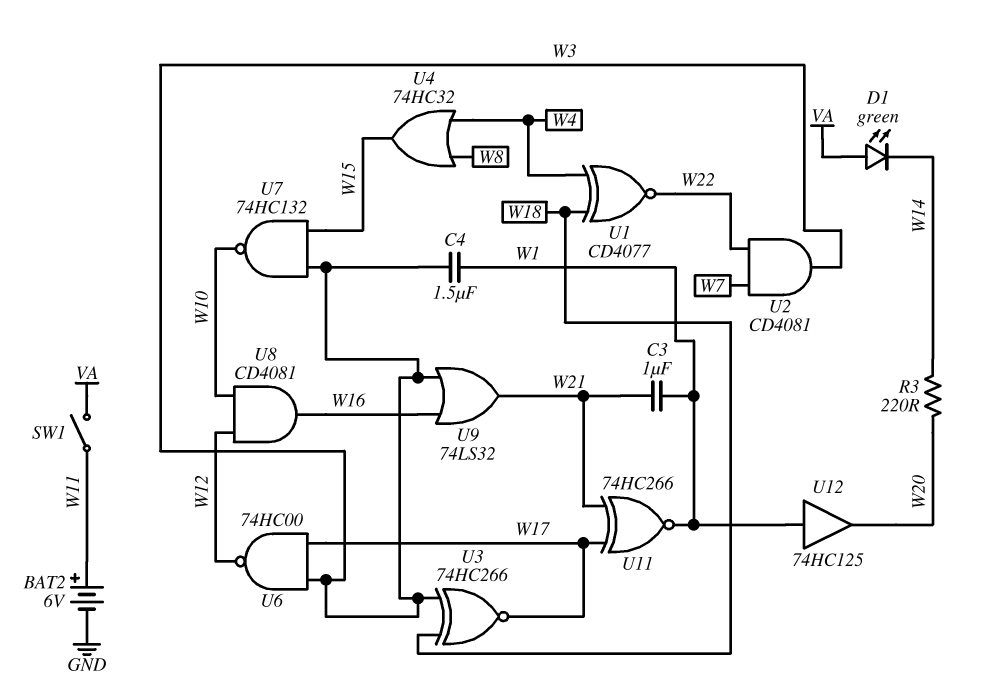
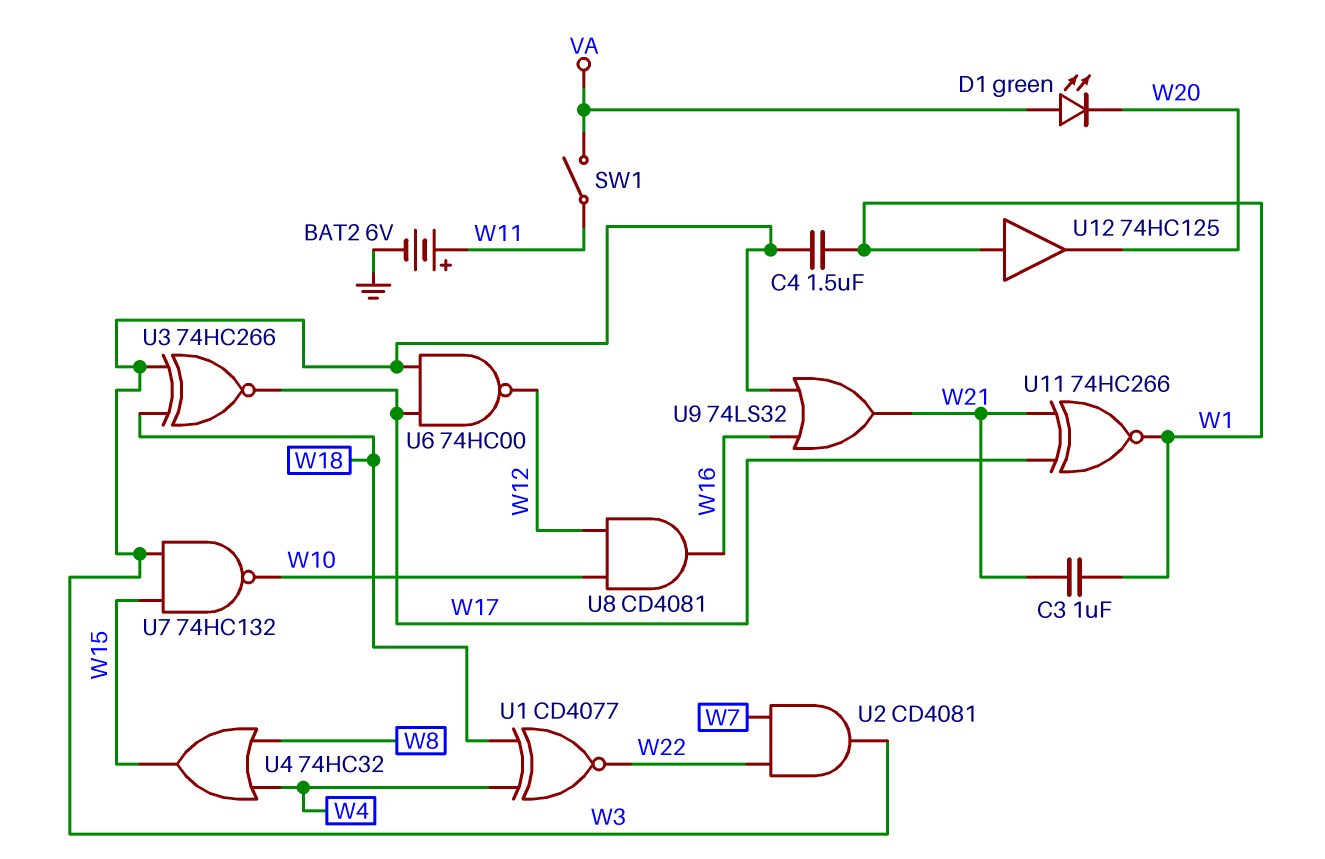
D1: LED green (A VA, K W14) -> LED green (A VA, K W20)
R3: 220 (W14, W20) -> none

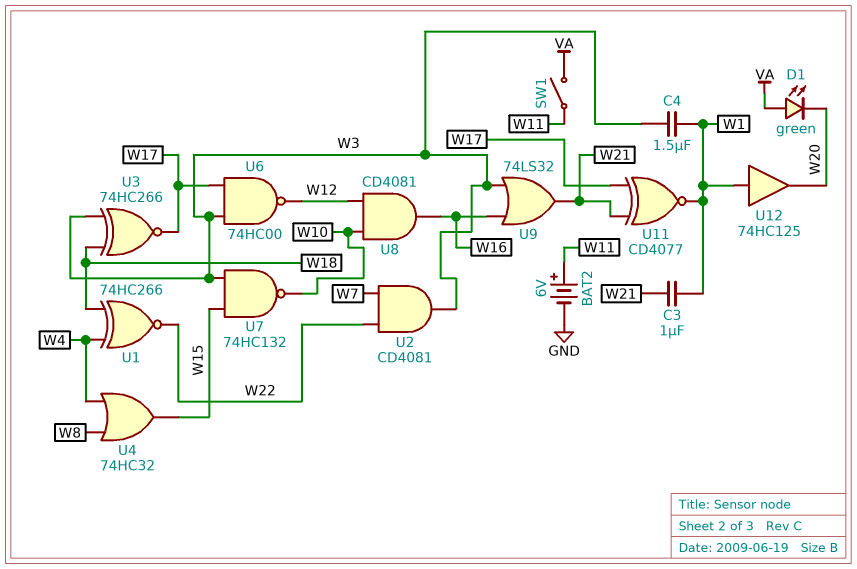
U1: XNOR CD4077 (in W4, in W18, out W22) -> XNOR 74HC266 (in W4, in W18, out W22)
U11: XNOR 74HC266 (in W17, in W21, out W1) -> XNOR CD4077 (in W17, in W21, out W1)

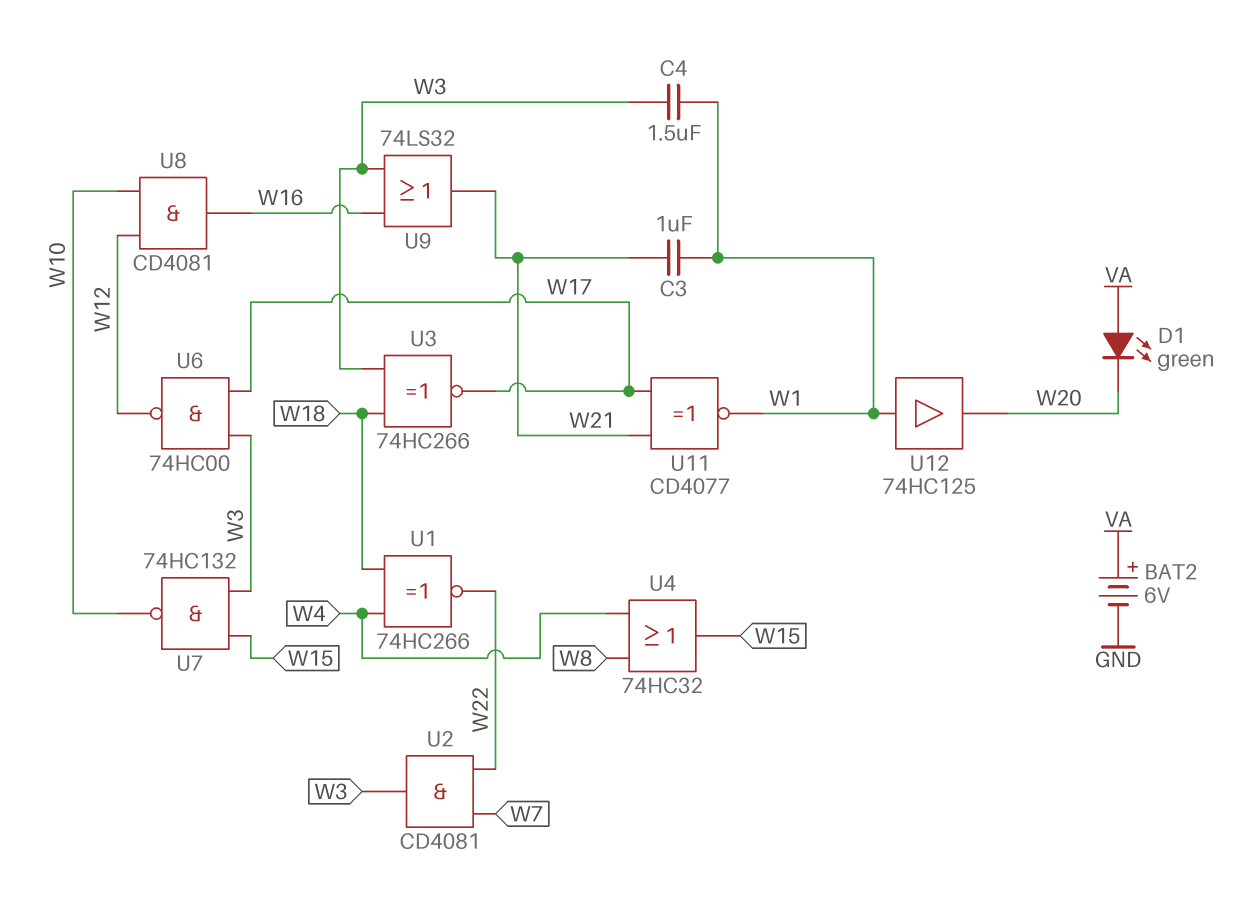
BAT2: 6V (plus W11, minus GND) -> 6V (plus VA, minus GND)
SW1: switch (VA, W11) -> none

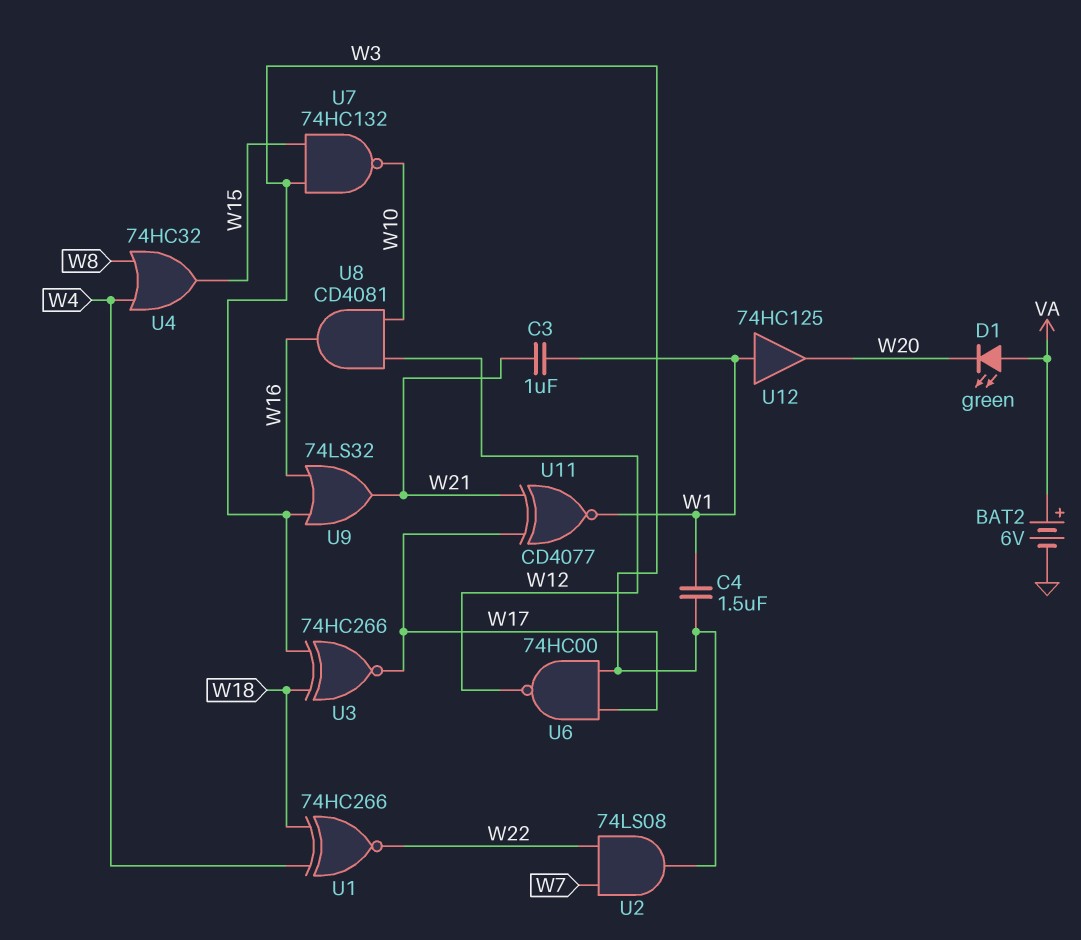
U2: AND CD4081 (in W7, in W22, out W3) -> AND 74LS08 (in W7, in W22, out W3)

